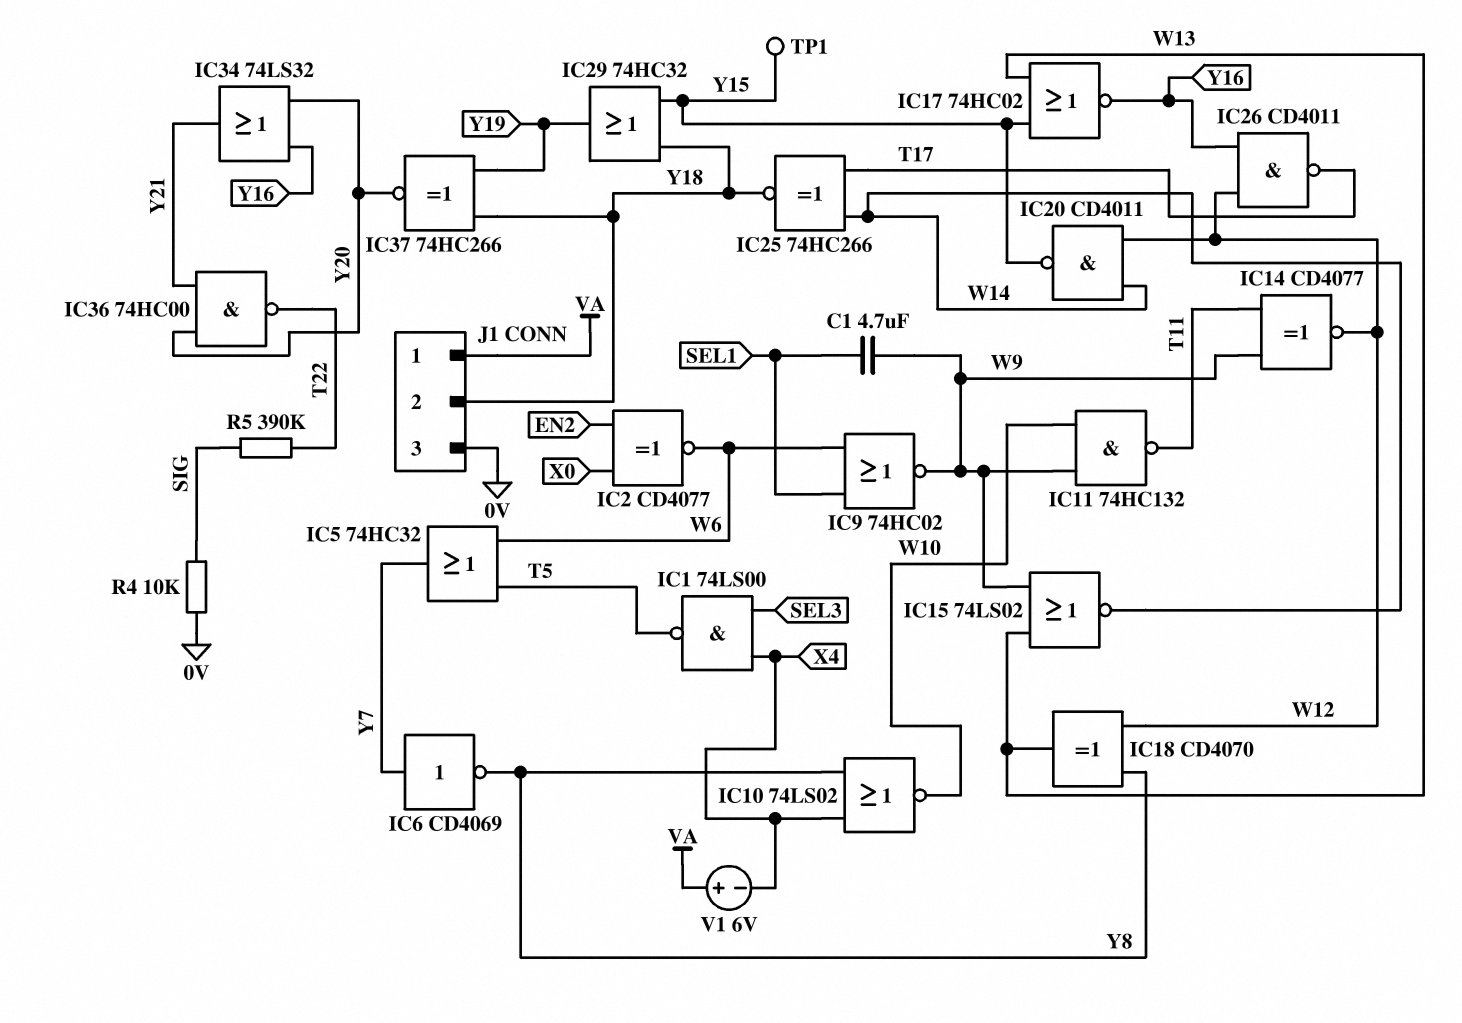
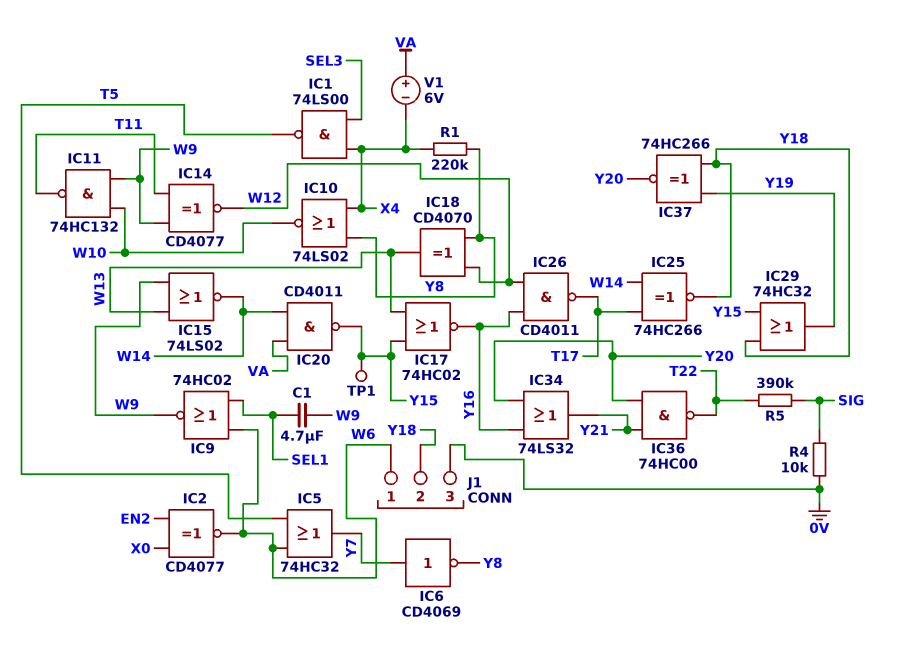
IC20: NAND CD4011 (in W12, in W14, out Y15) -> NAND CD4011 (in VA, in W14, out Y15)
J1 pin 1: VA -> W6
R1: none -> 220k (X4, Y8)

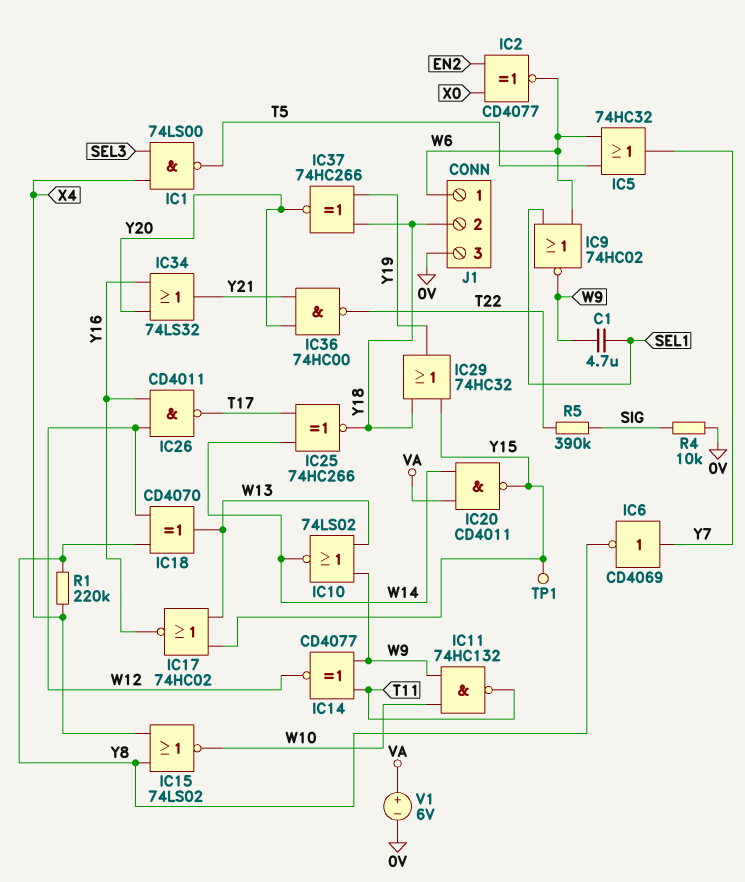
IC10: NOR 74LS02 (in X4, in Y8, out W10) -> NOR 74LS02 (in W9, in W13, out W14)
IC15: NOR 74LS02 (in W9, in W13, out W14) -> NOR 74LS02 (in X4, in Y8, out W10)
V1: 6V (plus VA, minus X4) -> 6V (plus VA, minus 0V)

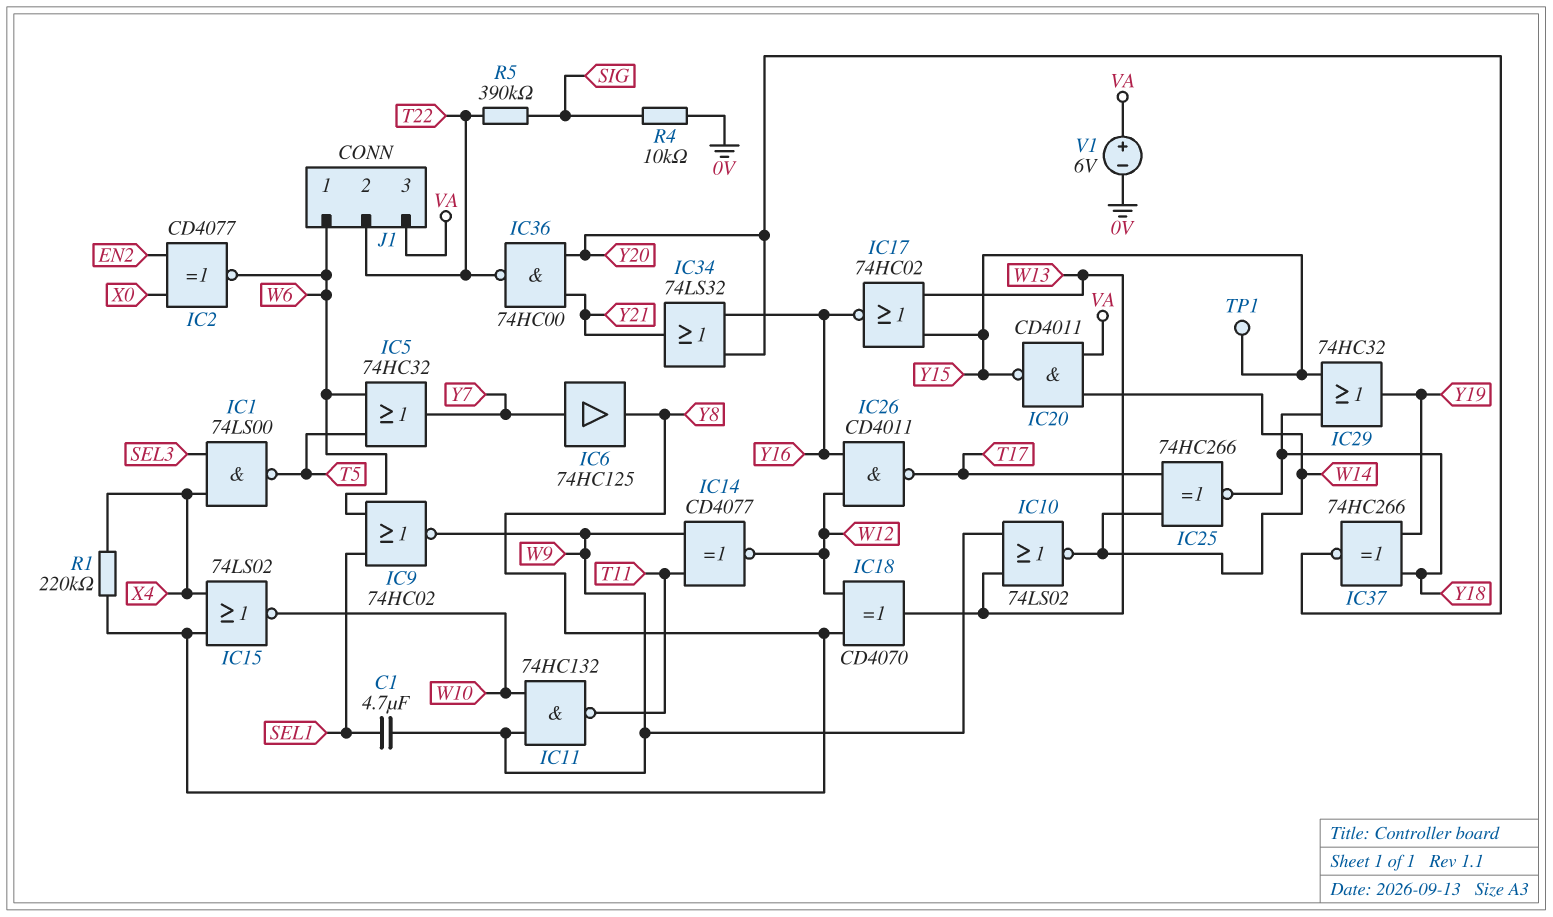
IC6: NOT CD4069 (in Y7, out Y8) -> buffer 74HC125 (in Y7, out Y8)
J1 pin 2: Y18 -> T22
J1 pin 3: 0V -> VA

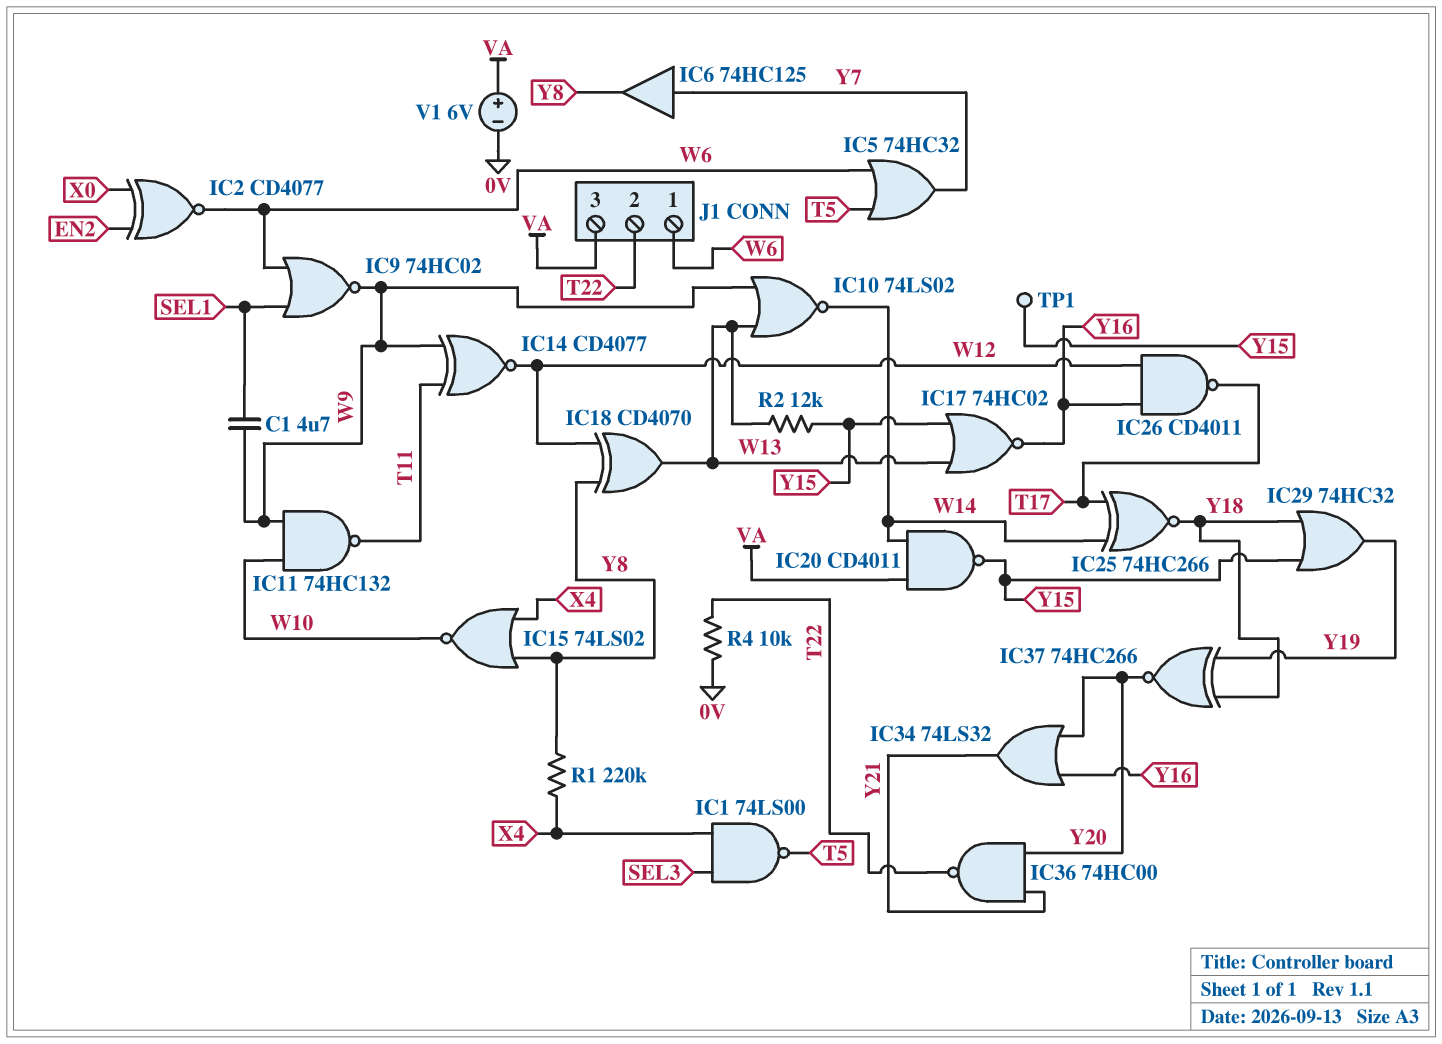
R2: none -> 12k (W13, Y15)
R4: 10k (0V, SIG) -> 10k (0V, T22)
R5: 390k (SIG, T22) -> none

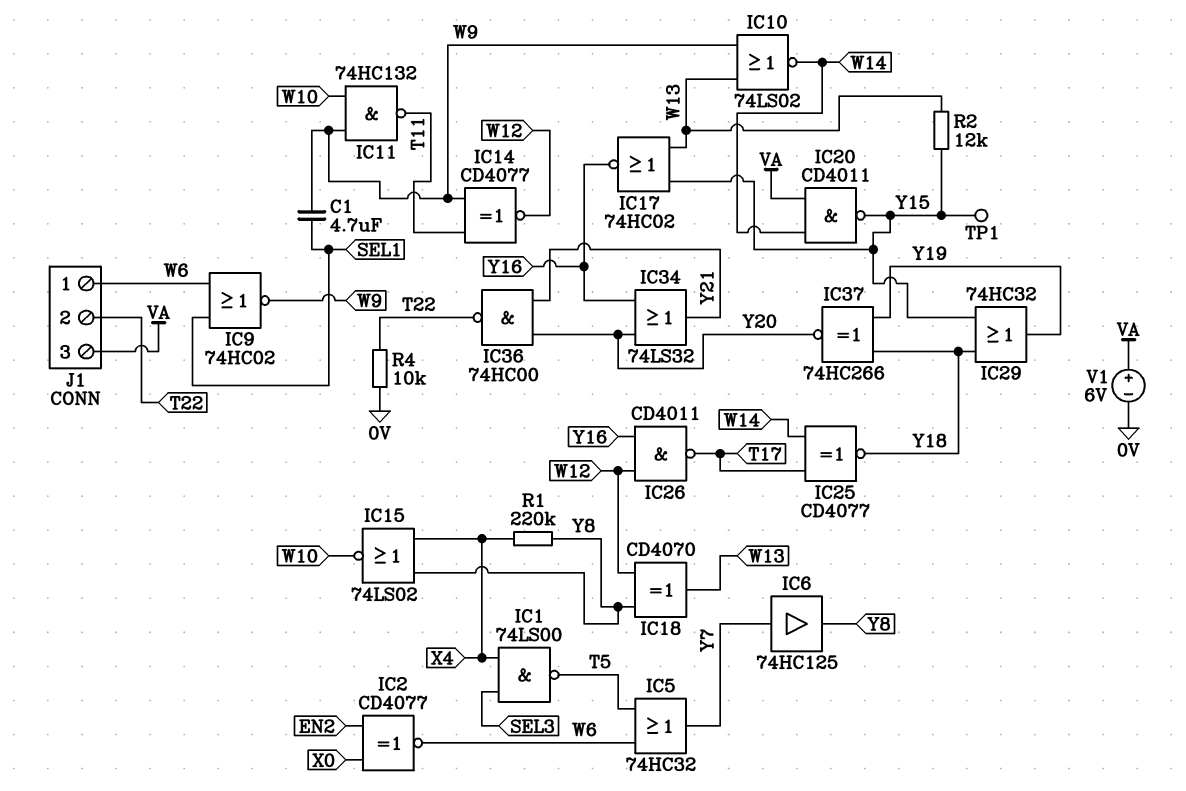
IC25: XNOR 74HC266 (in T17, in W14, out Y18) -> XNOR CD4077 (in T17, in W14, out Y18)

